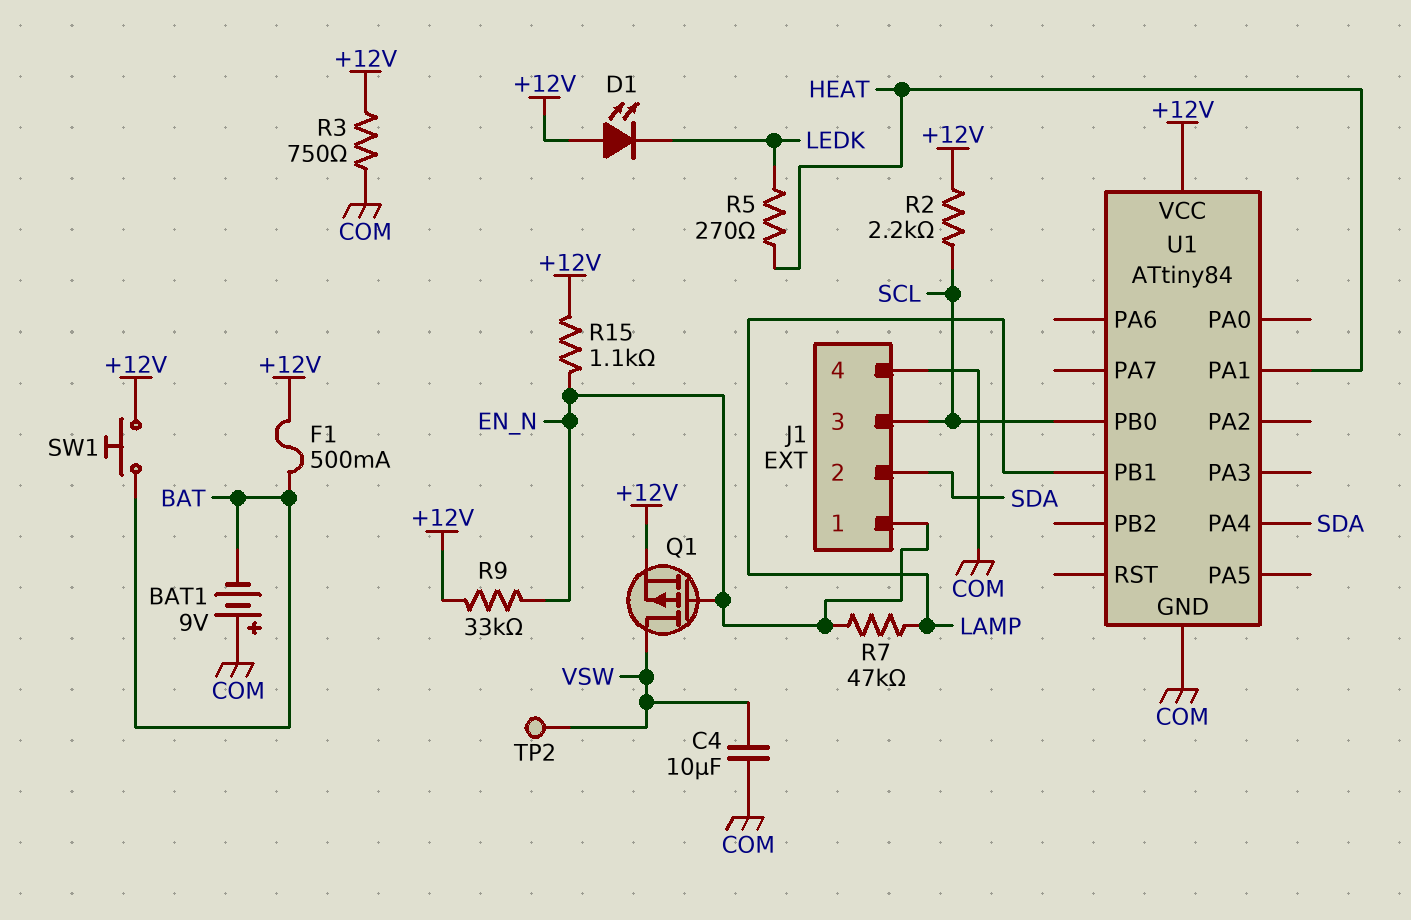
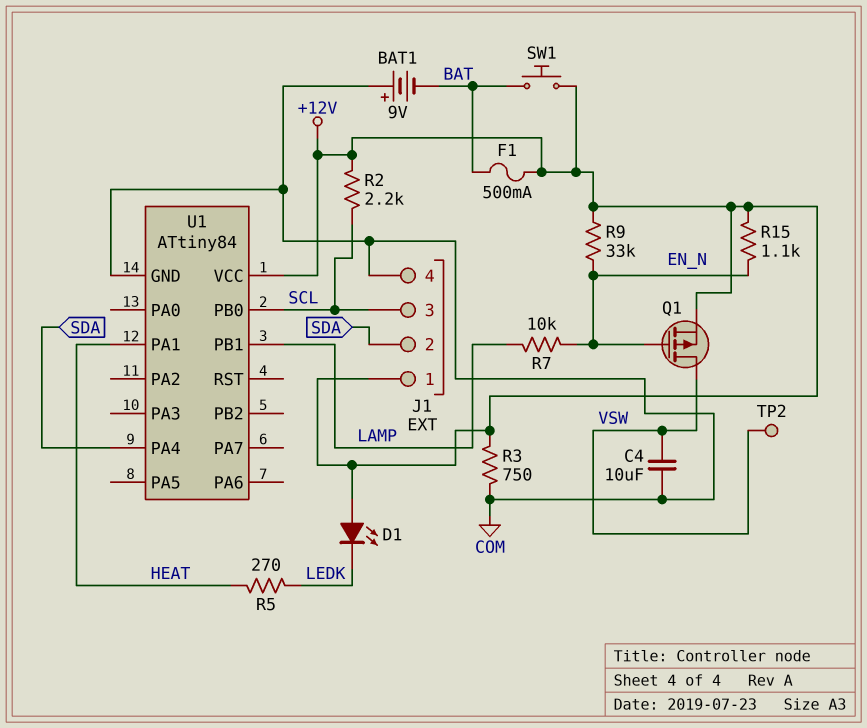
J1 pin 1: EN_N -> +12V
R7: 47k (EN_N, LAMP) -> 10k (EN_N, LAMP)

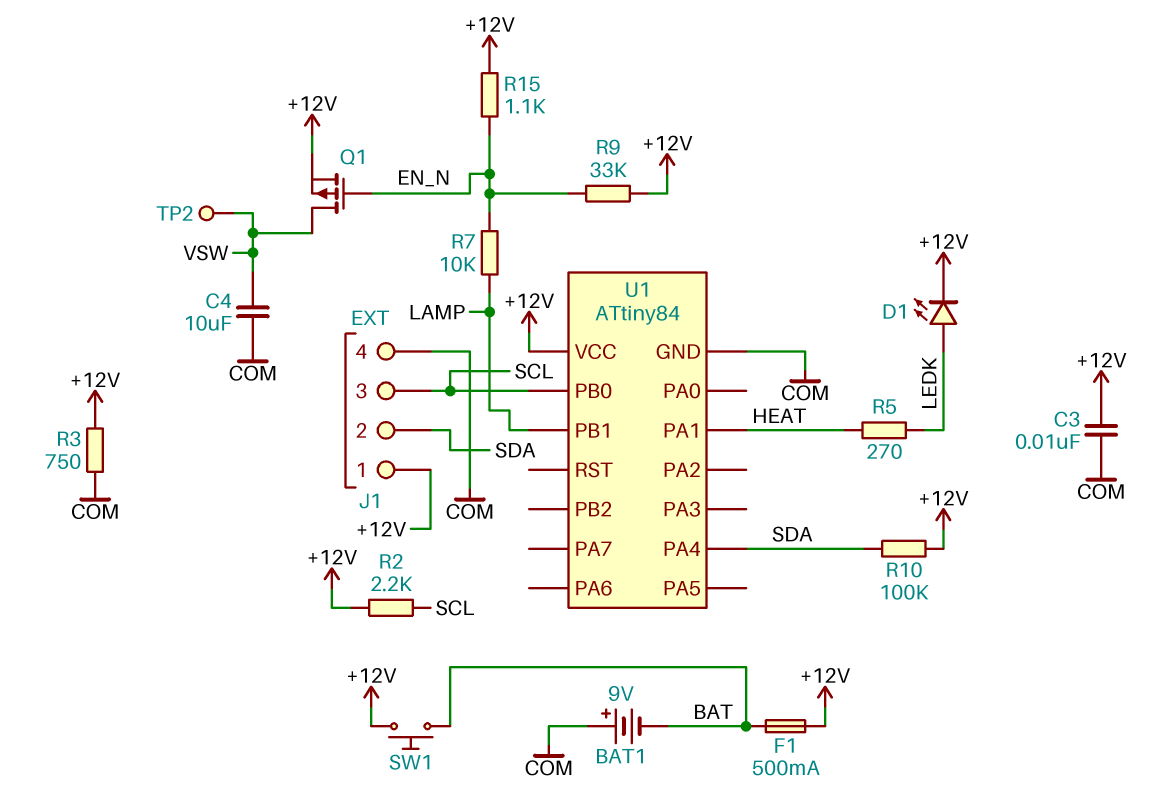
C3: none -> 10nF (+12V, COM)
D1: LED (A +12V, K LEDK) -> LED (A LEDK, K +12V)
R10: none -> 100k (+12V, SDA)

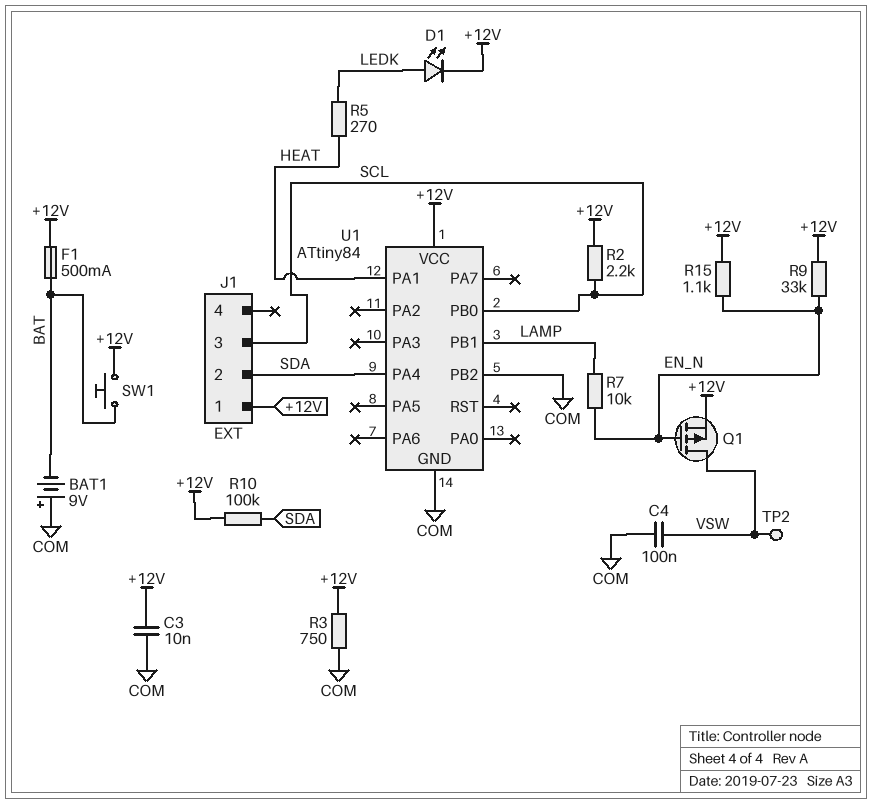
C4: 10uF (COM, VSW) -> 100nF (COM, VSW)
J1 pin 4: COM -> none
U1 pin PB2: none -> COM

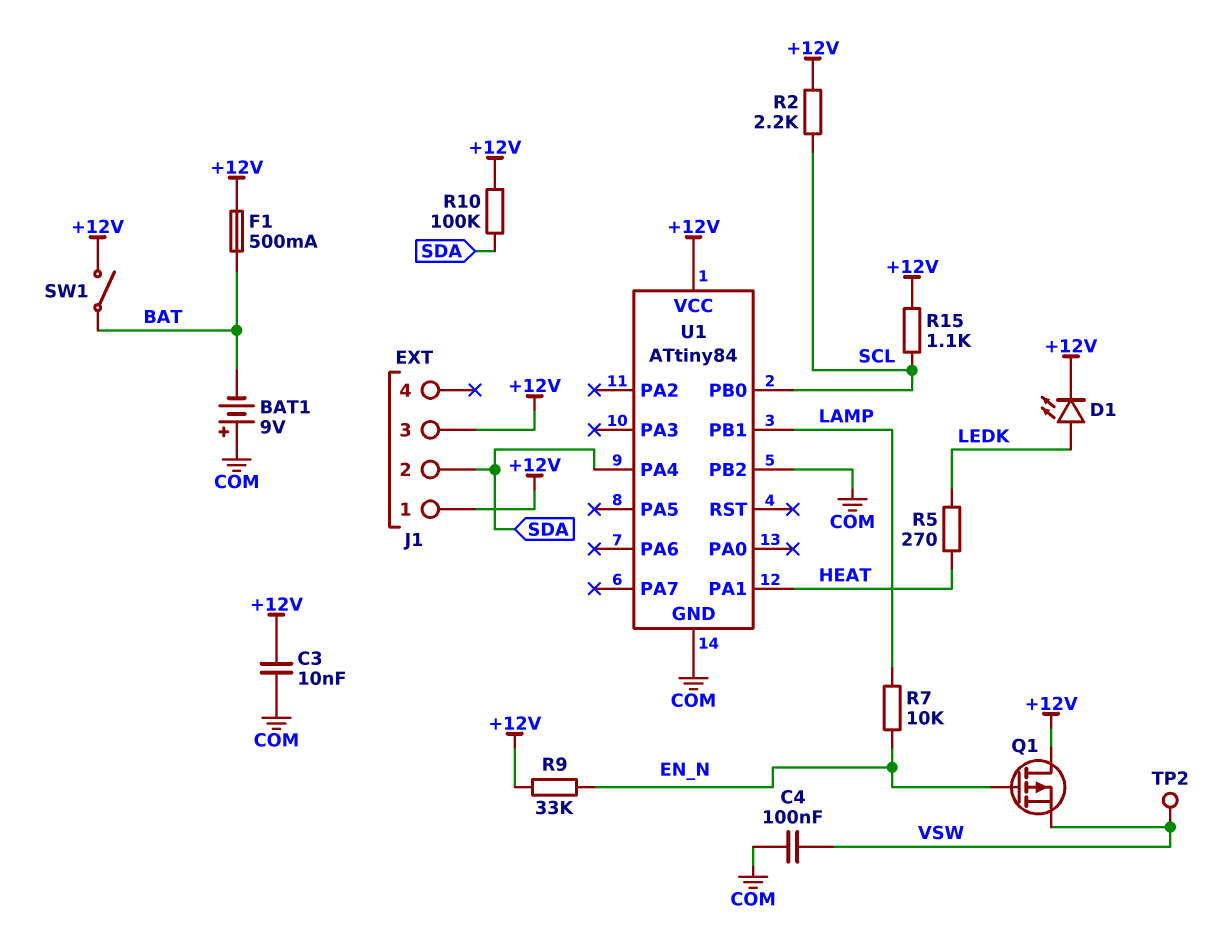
J1 pin 3: SCL -> +12V
Q1: PMOS (G EN_N, D VSW, S +12V) -> PMOS (G EN_N, D +12V, S VSW)
R3: 750 (+12V, COM) -> none
R15: 1.1k (+12V, EN_N) -> 1.1k (+12V, SCL)
SW1: button (+12V, BAT) -> switch (+12V, BAT)

